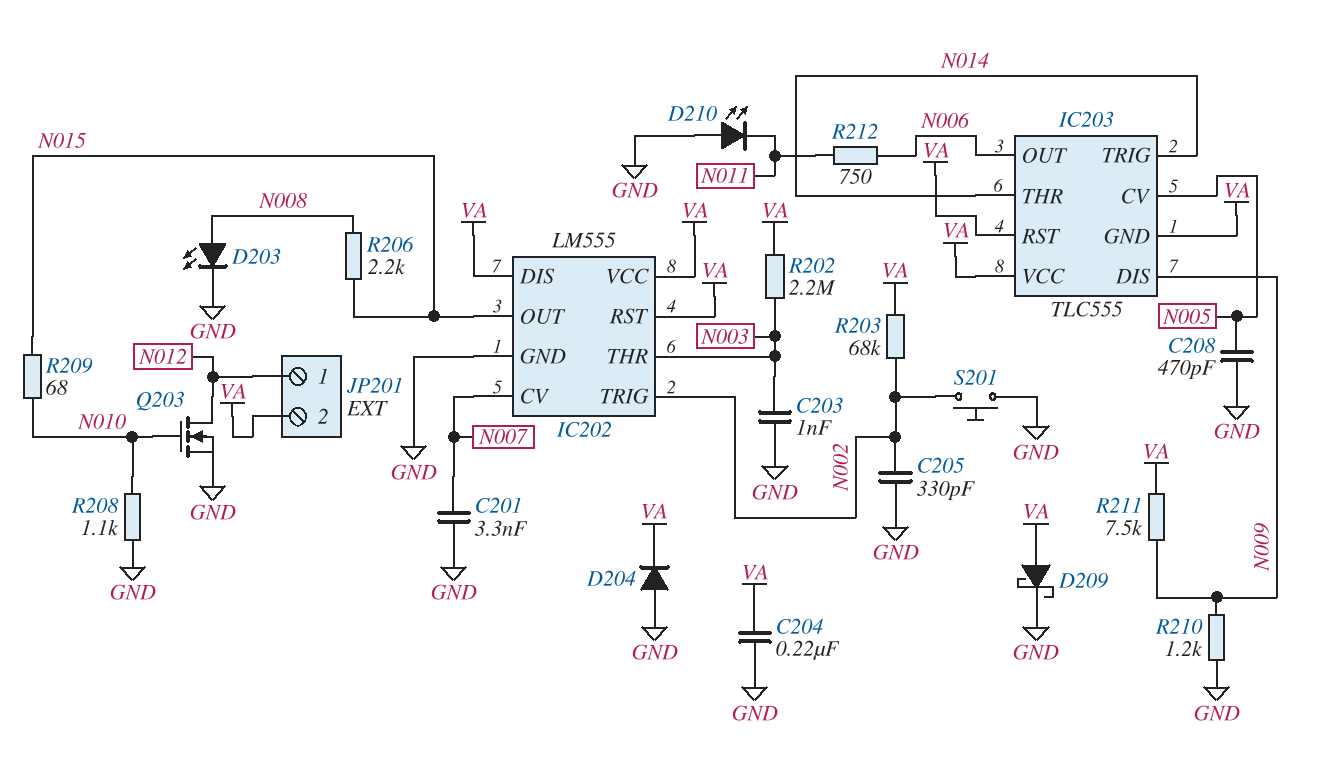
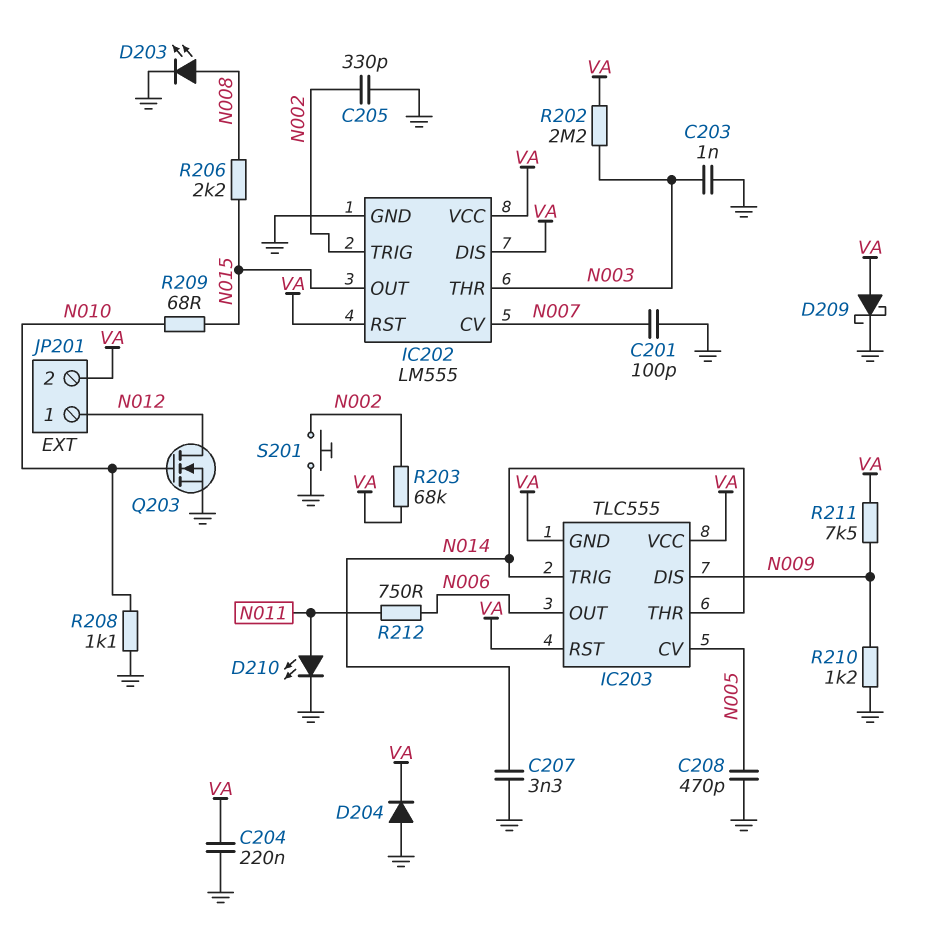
C201: 3.3nF (GND, N007) -> 100pF (GND, N007)
C207: none -> 3.3nF (GND, N014)
D210: LED (A GND, K N011) -> LED (A N011, K GND)

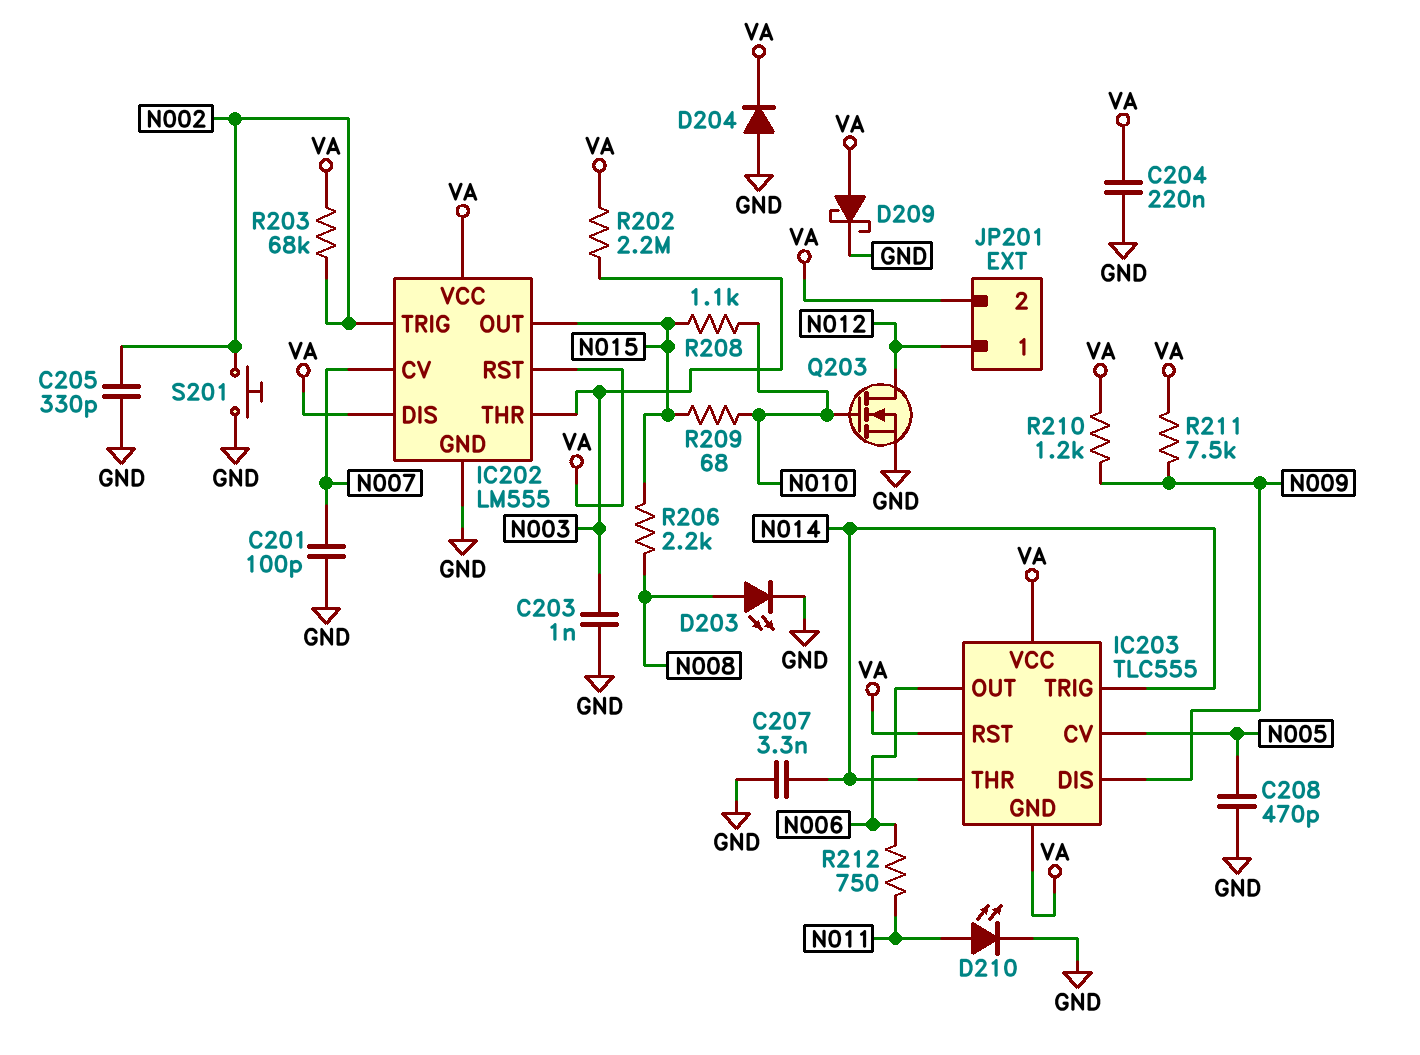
R208: 1.1k (GND, N010) -> 1.1k (N010, N015)
R210: 1.2k (GND, N009) -> 1.2k (N009, VA)

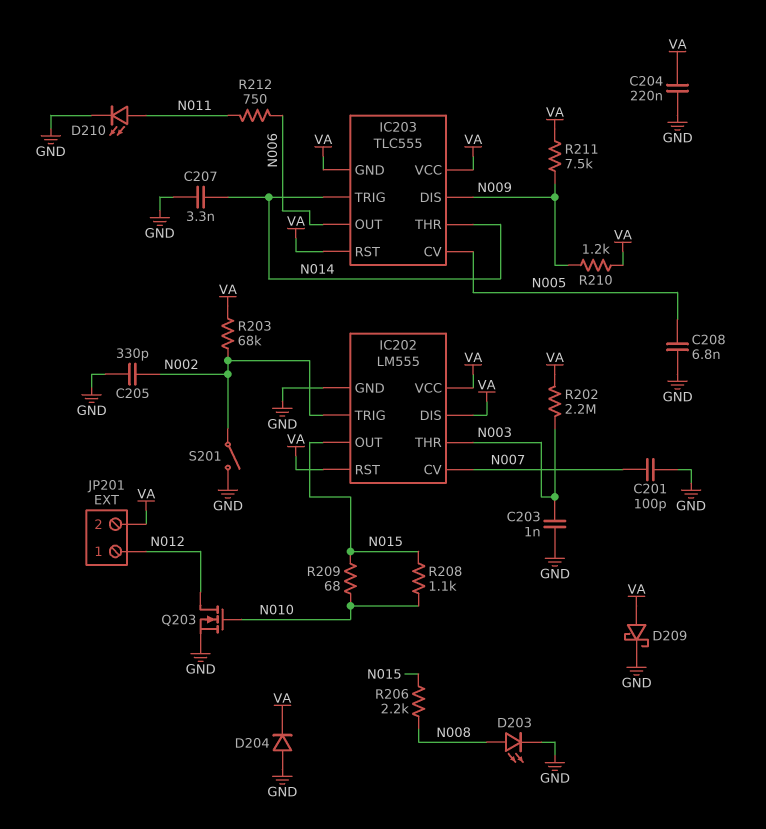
C208: 470pF (GND, N005) -> 6.8nF (GND, N005)
S201: button (GND, N002) -> switch (GND, N002)

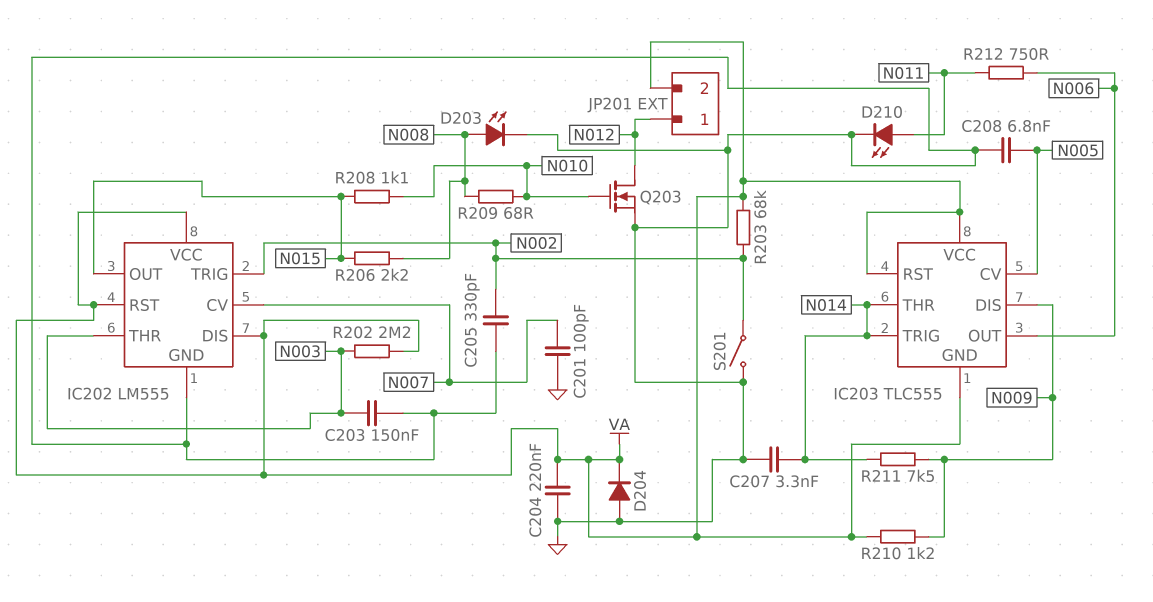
C203: 1nF (GND, N003) -> 150nF (GND, N003)
D209: schottky (A VA, K GND) -> none
R209: 68 (N010, N015) -> 68 (N008, N010)
R211: 7.5k (N009, VA) -> 7.5k (N009, N014)

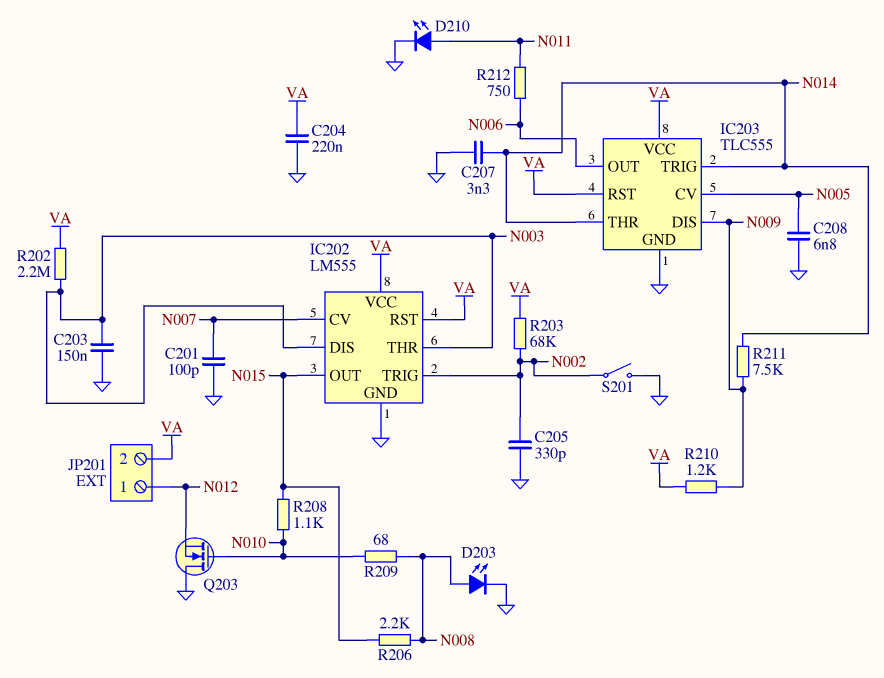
D204: diode (A GND, K VA) -> none
IC202 pin DIS: VA -> N003
IC203 pin GND: VA -> GND
Q203: NMOS (G N010, D N012, S GND) -> NMOS (G N010, D GND, S N012)

